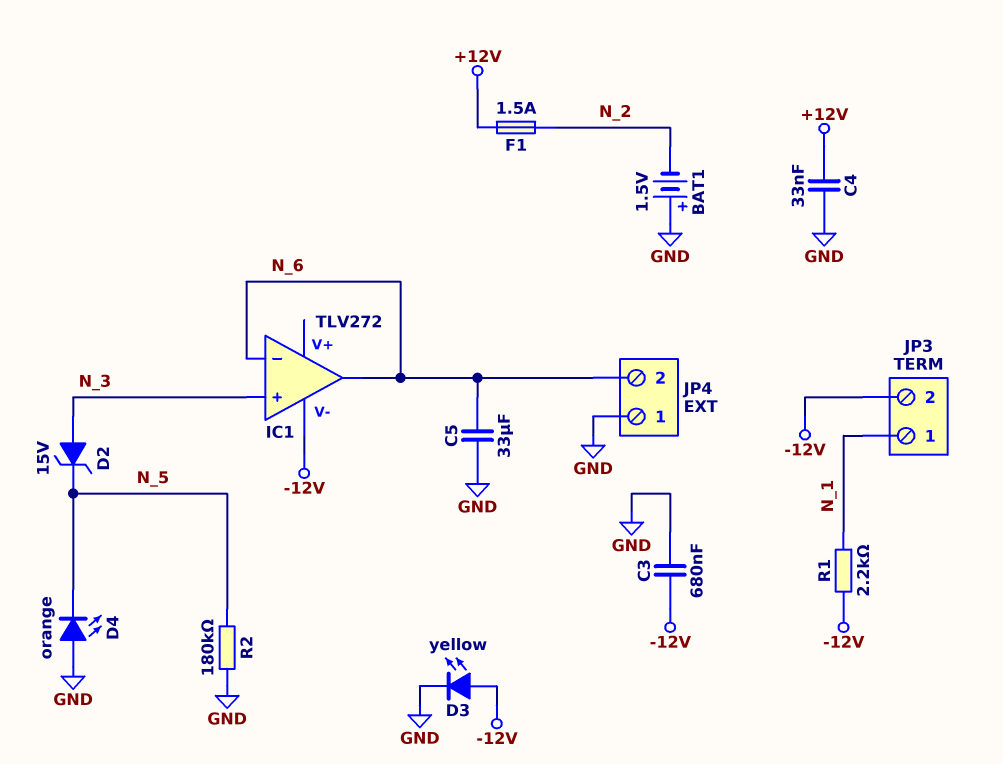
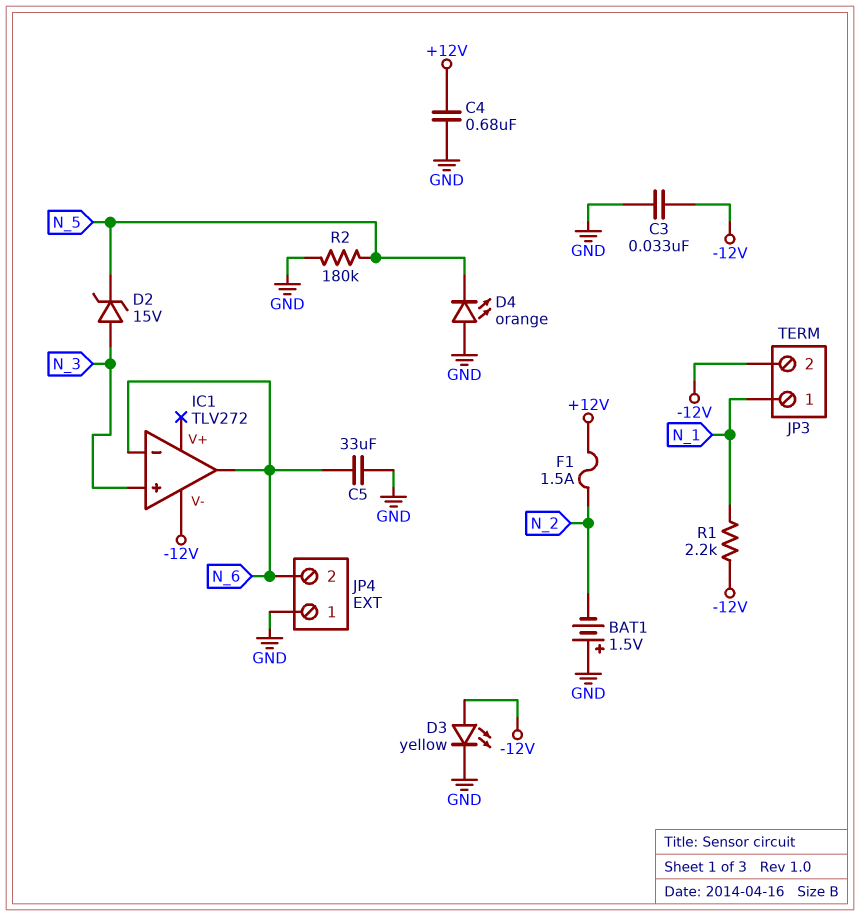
C3: 680nF (-12V, GND) -> 33nF (-12V, GND)
C4: 33nF (+12V, GND) -> 680nF (+12V, GND)

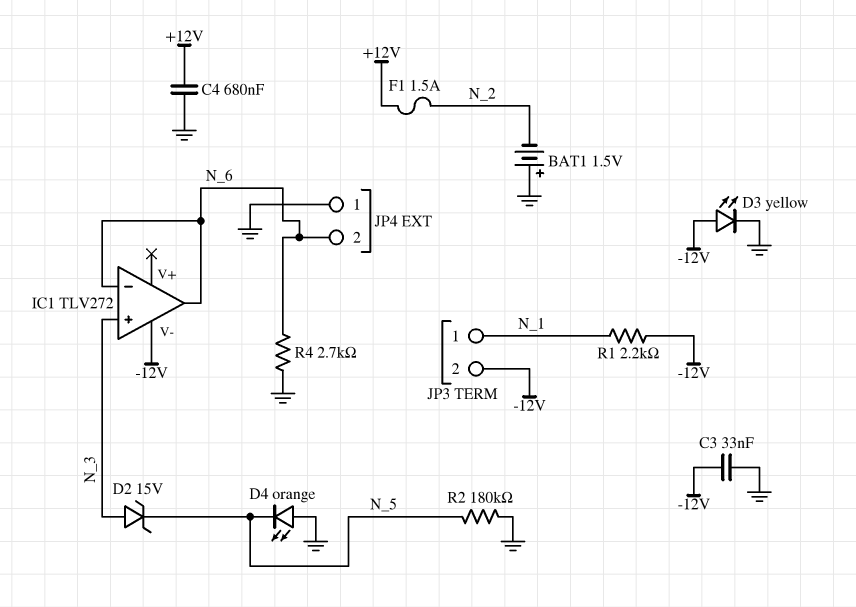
C5: 33uF (GND, N_6) -> none
R4: none -> 2.7k (GND, N_6)

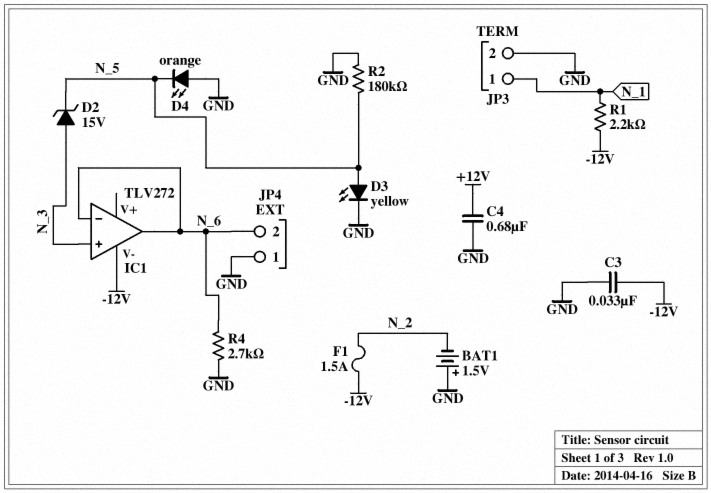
D3: LED yellow (A -12V, K GND) -> LED yellow (A N_5, K GND)
F1: 1.5A (+12V, N_2) -> 1.5A (-12V, N_2)
JP3 pin 2: -12V -> GND

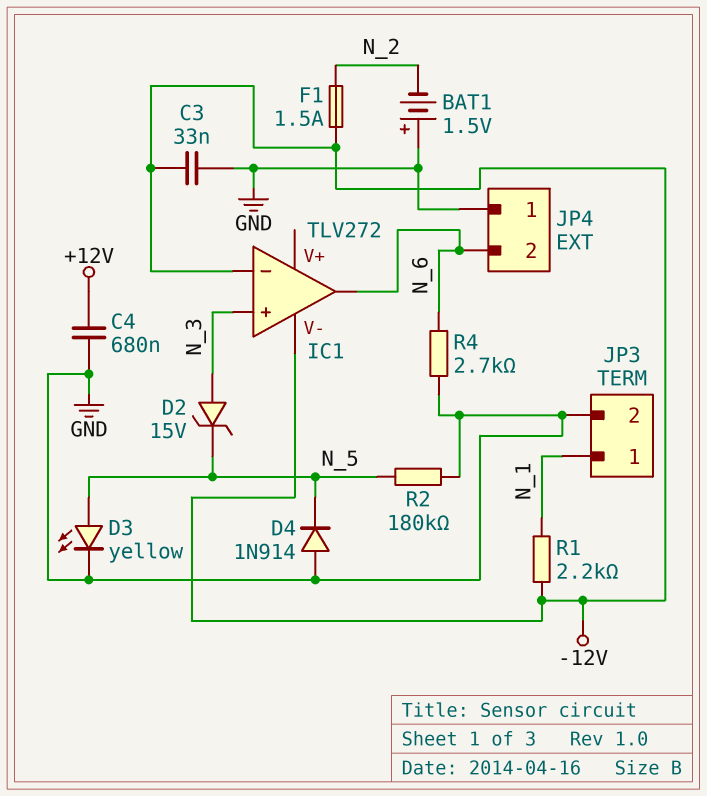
D4: LED orange (A GND, K N_5) -> diode 1N914 (A GND, K N_5)
IC1 pin in-: N_6 -> -12V

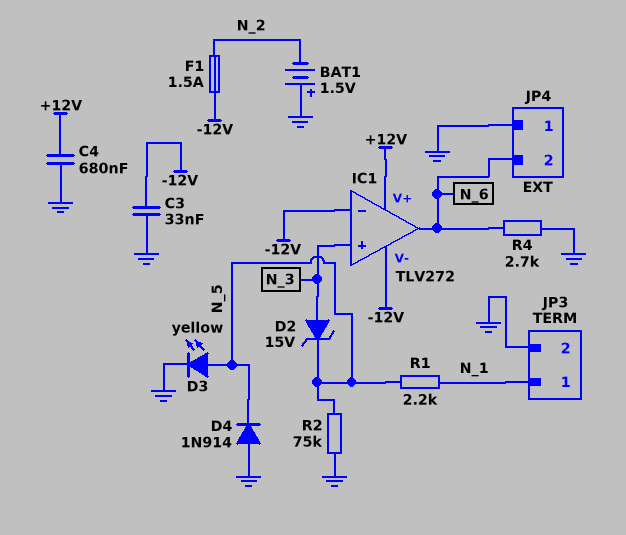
IC1 pin V+: none -> +12V
R1: 2.2k (-12V, N_1) -> 2.2k (N_1, N_5)
R2: 180k (GND, N_5) -> 75k (GND, N_5)

